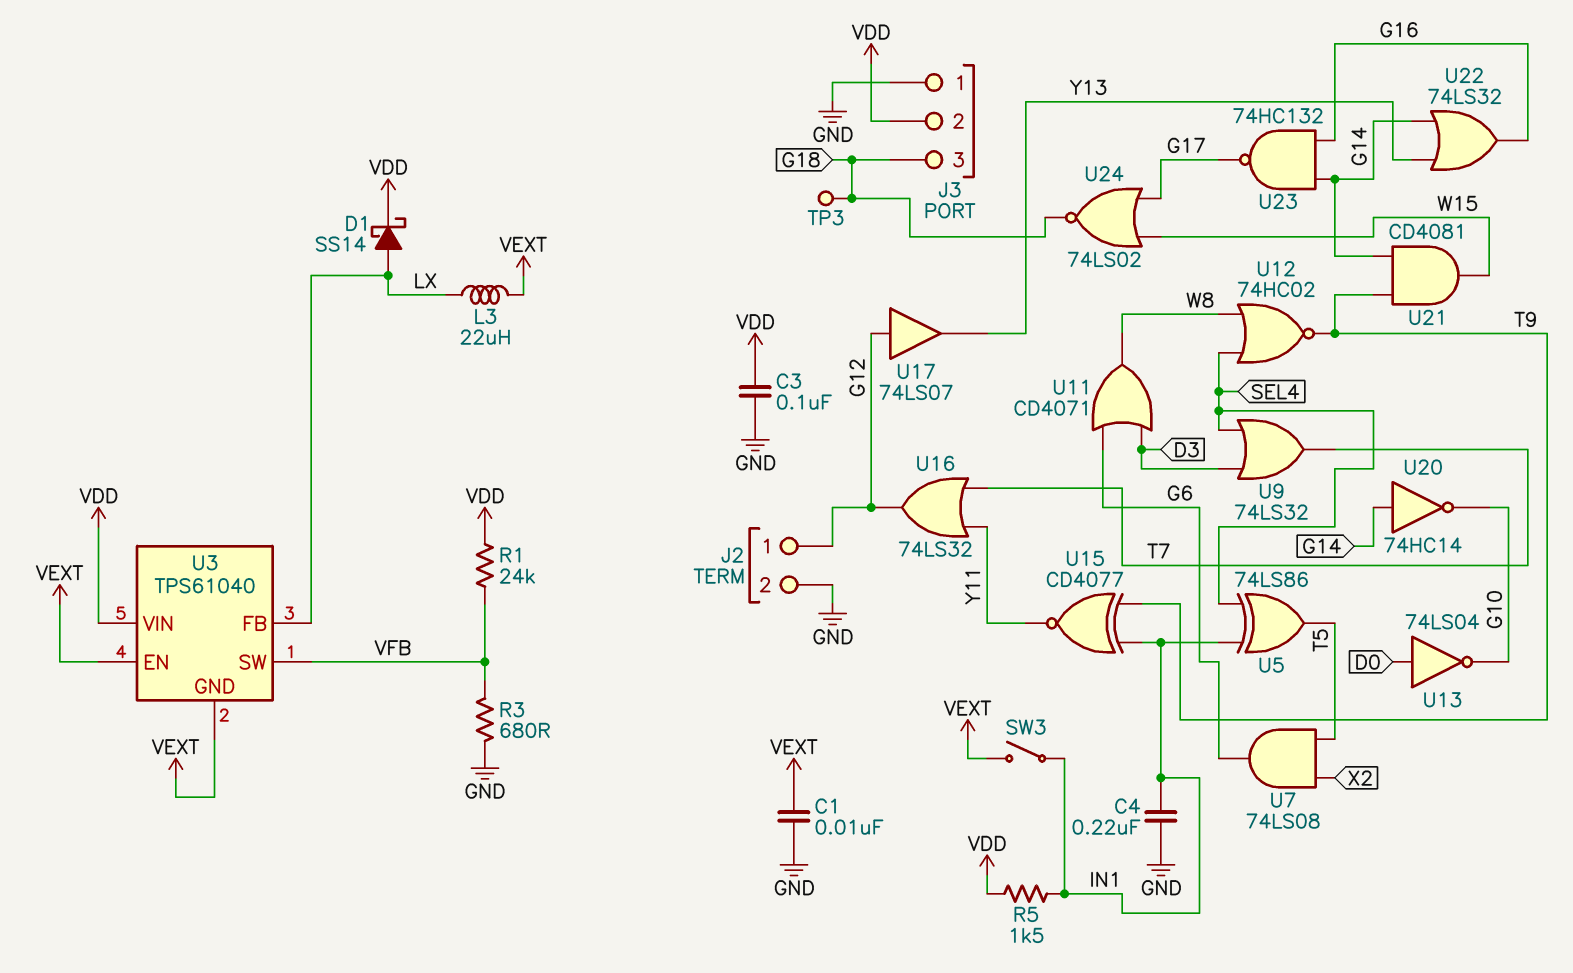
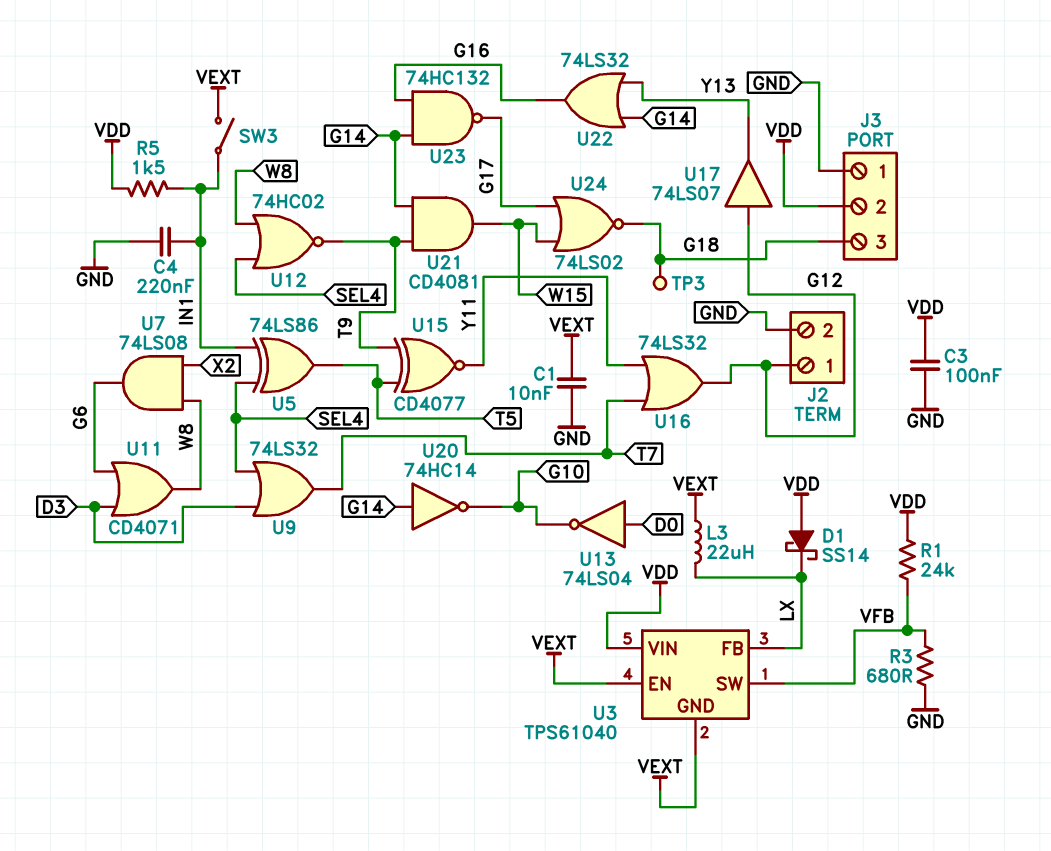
D1: schottky SS14 (A LX, K VDD) -> schottky SS14 (A VDD, K LX)
U7: AND 74LS08 (in T5, in X2, out G6) -> AND 74LS08 (in W8, in X2, out G6)
U15: XNOR CD4077 (in IN1, in T9, out Y11) -> XNOR CD4077 (in T5, in T9, out Y11)

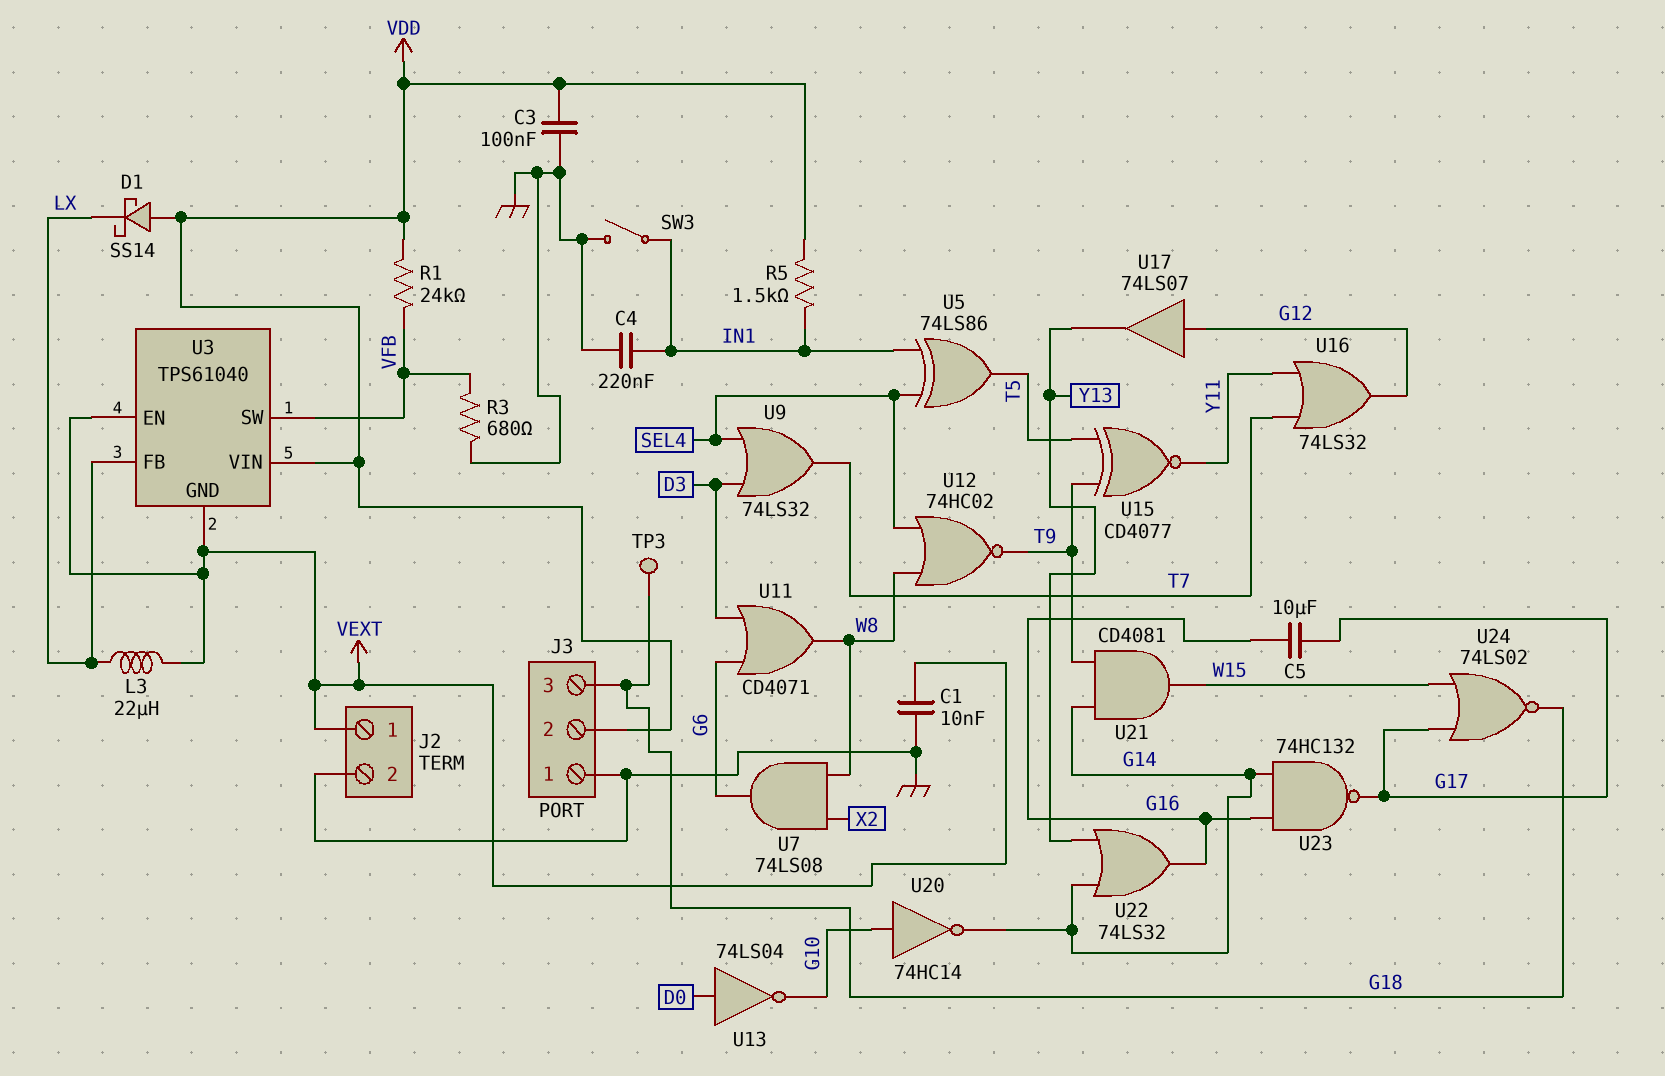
C5: none -> 10uF (G16, G17)
J2 pin 1: G12 -> VEXT
SW3: switch (IN1, VEXT) -> switch (GND, IN1)
U20: NOT 74HC14 (in G14, out G10) -> NOT 74HC14 (in G10, out G14)

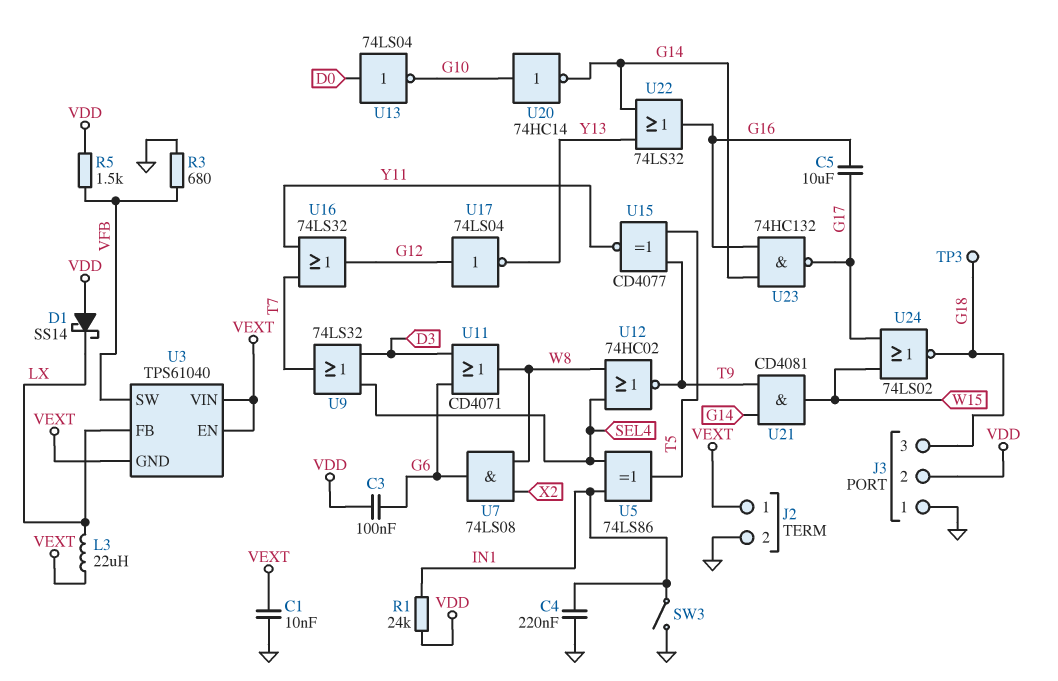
C3: 100nF (GND, VDD) -> 100nF (G6, VDD)
R1: 24k (VDD, VFB) -> 24k (IN1, VDD)
R5: 1.5k (IN1, VDD) -> 1.5k (VDD, VFB)
U3 pin VIN: VDD -> VEXT
U17: buffer 74LS07 (in G12, out Y13) -> NOT 74LS04 (in G12, out Y13)

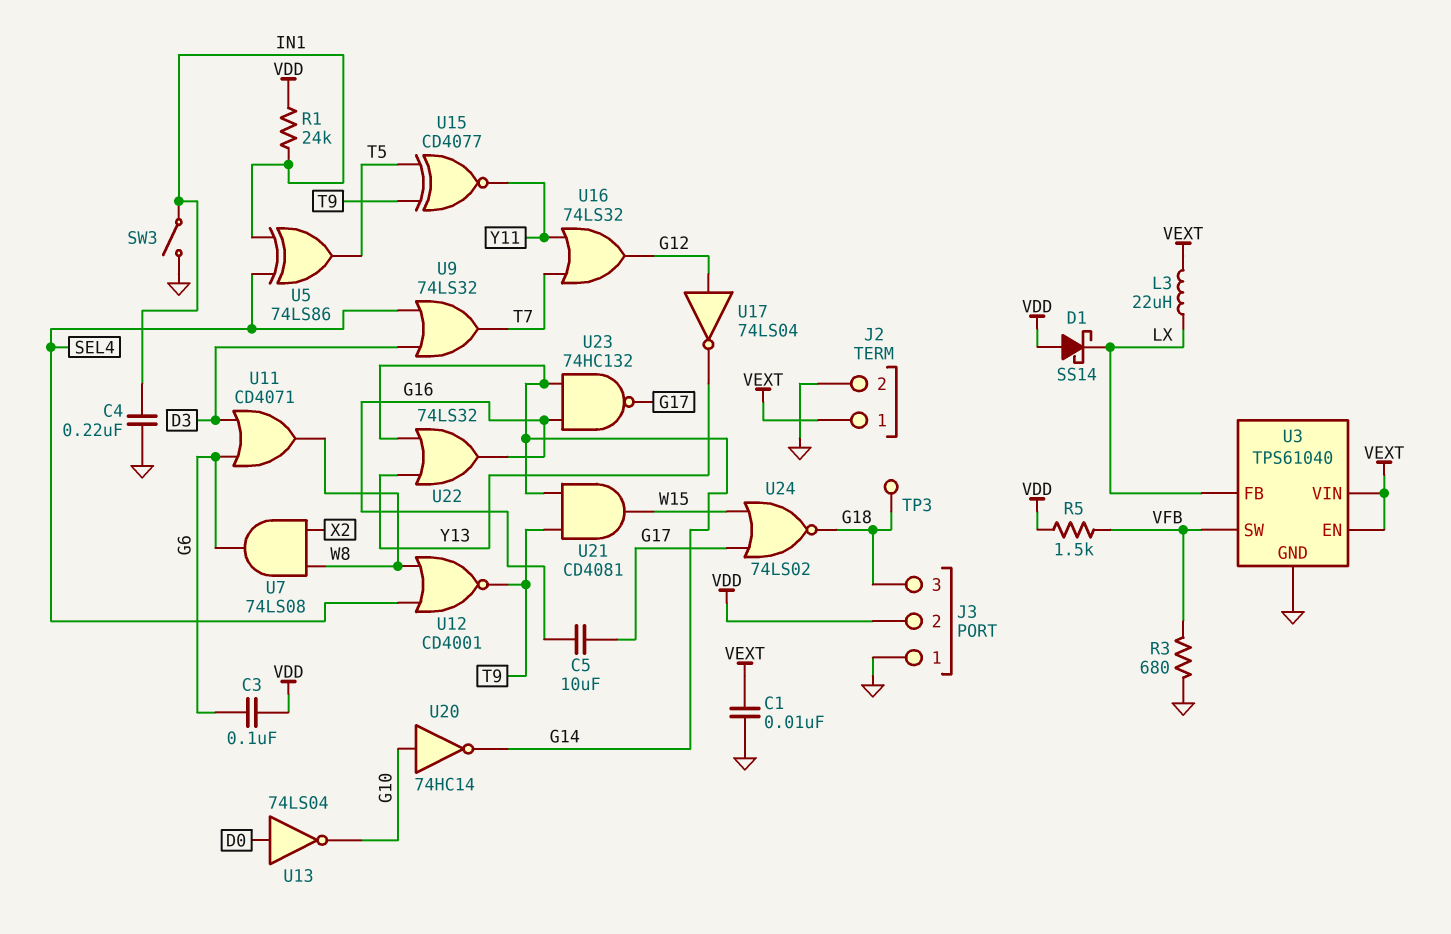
U3 pin GND: VEXT -> GND
U12: NOR 74HC02 (in SEL4, in W8, out T9) -> NOR CD4001 (in SEL4, in W8, out T9)

